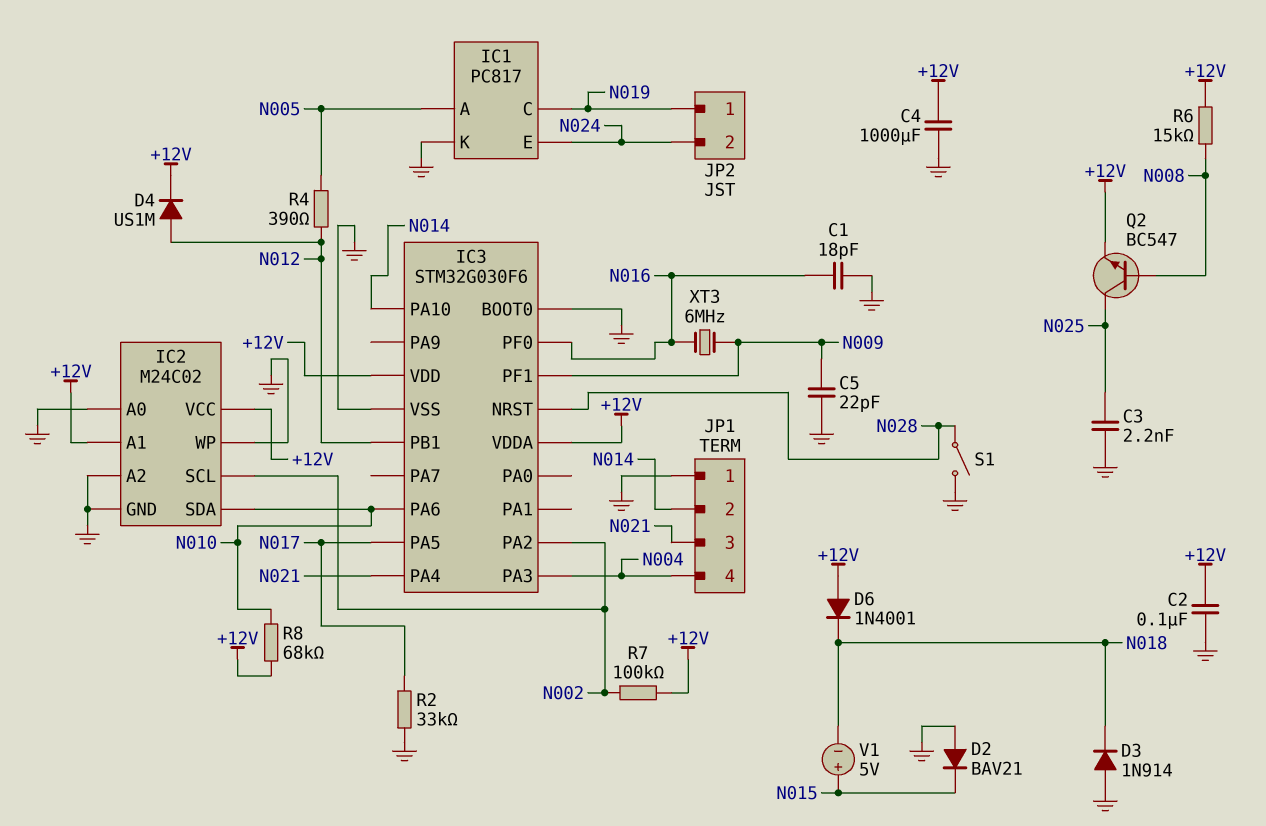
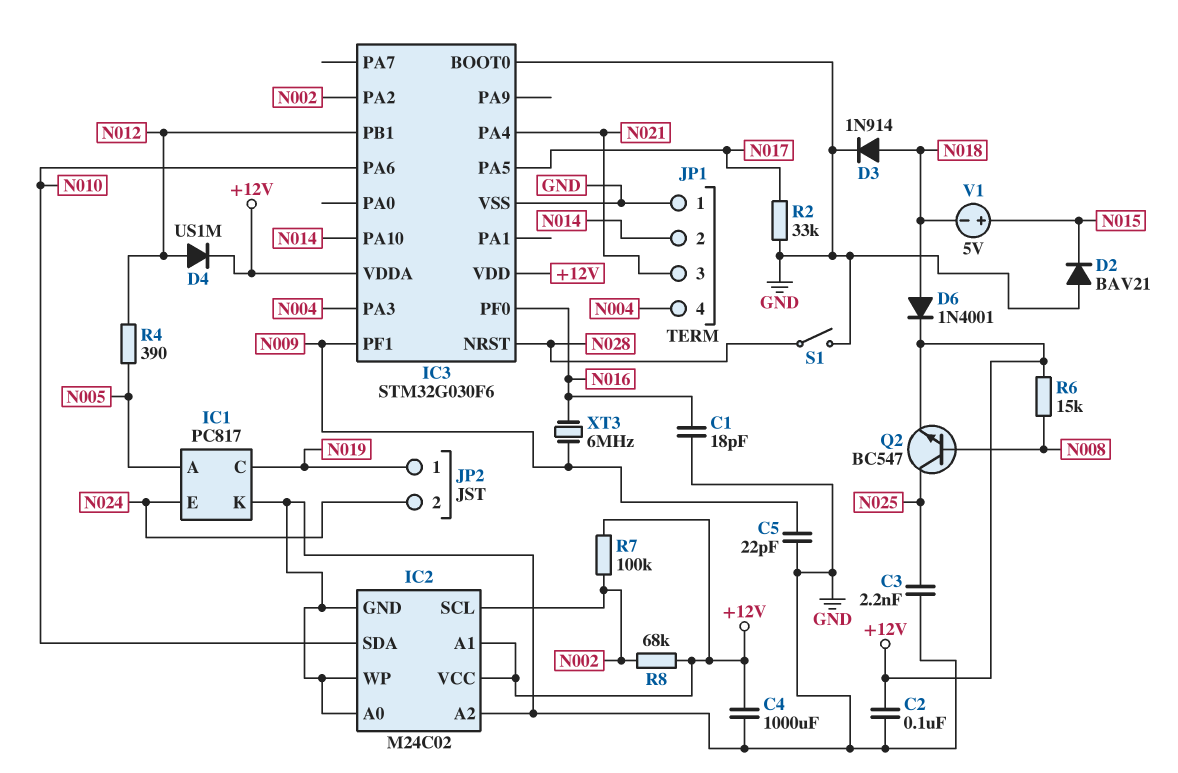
D3: diode 1N914 (A GND, K N018) -> diode 1N914 (A N018, K GND)
D6: diode 1N4001 (A +12V, K N018) -> diode 1N4001 (A N018, K +12V)
R8: 68k (+12V, N010) -> 68k (+12V, N002)

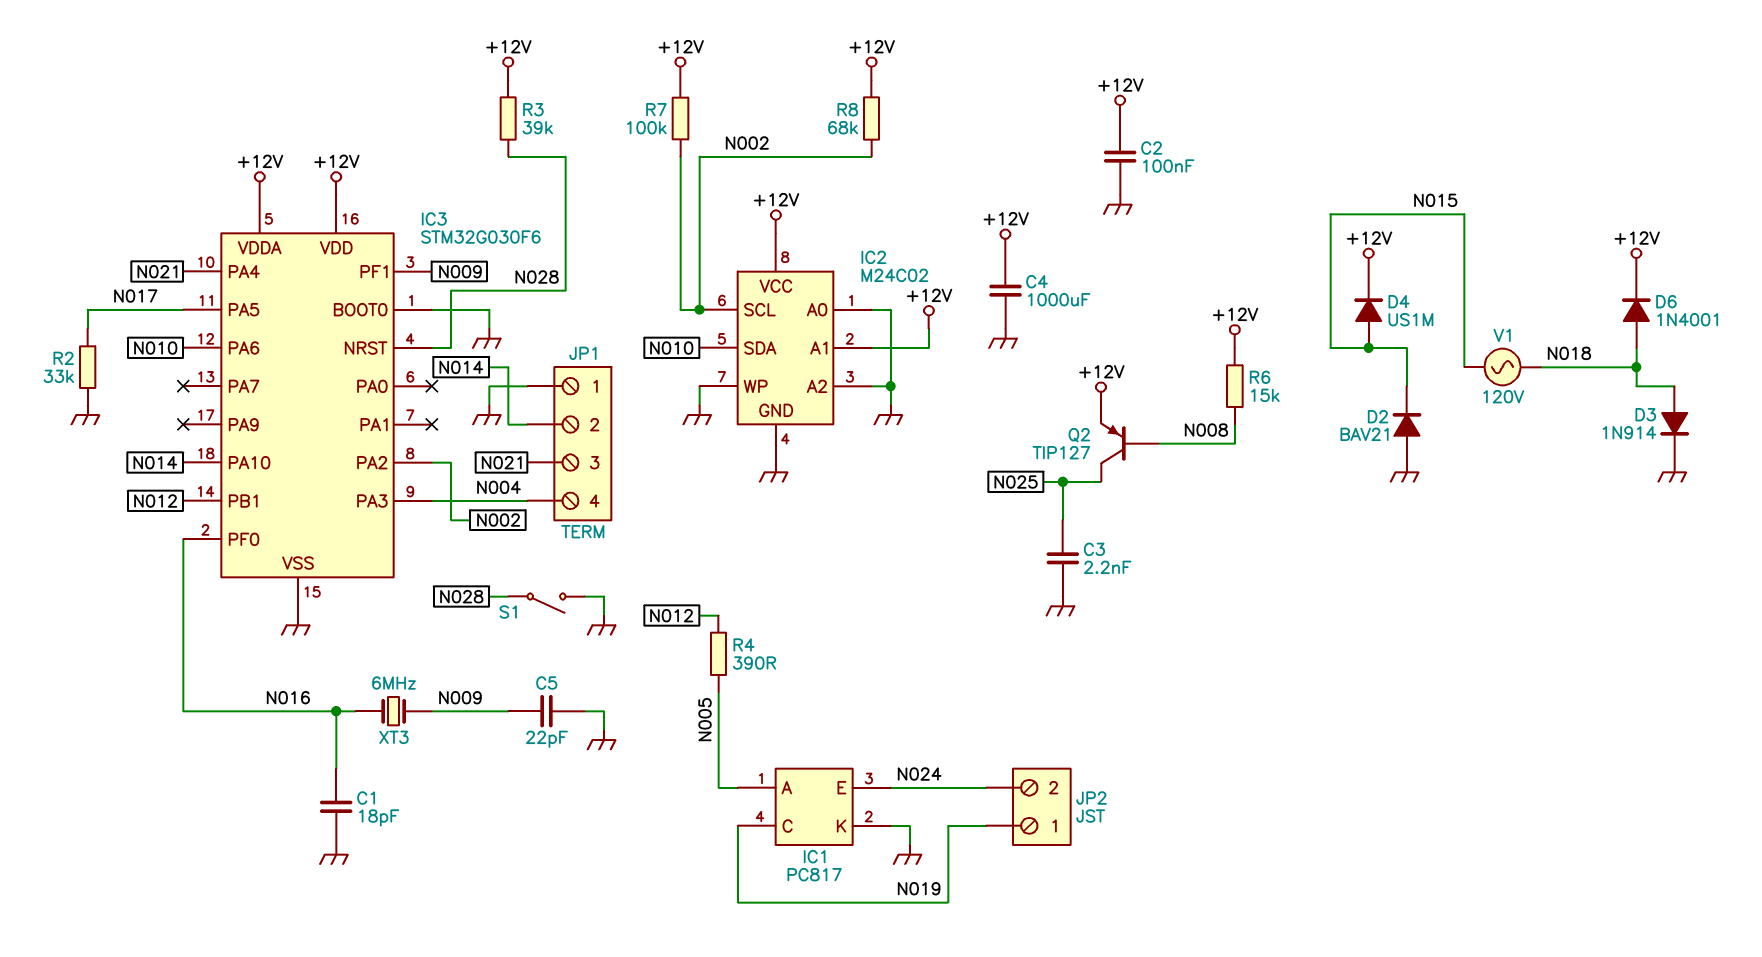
D4: diode US1M (A N012, K +12V) -> diode US1M (A N015, K +12V)
Q2: NPN BC547 (B N008, C N025, E +12V) -> PNP TIP127 (B N008, C N025, E +12V)
R3: none -> 39k (+12V, N028)
V1: 5V (plus N015, minus N018) -> AC 120V (N015, N018)

